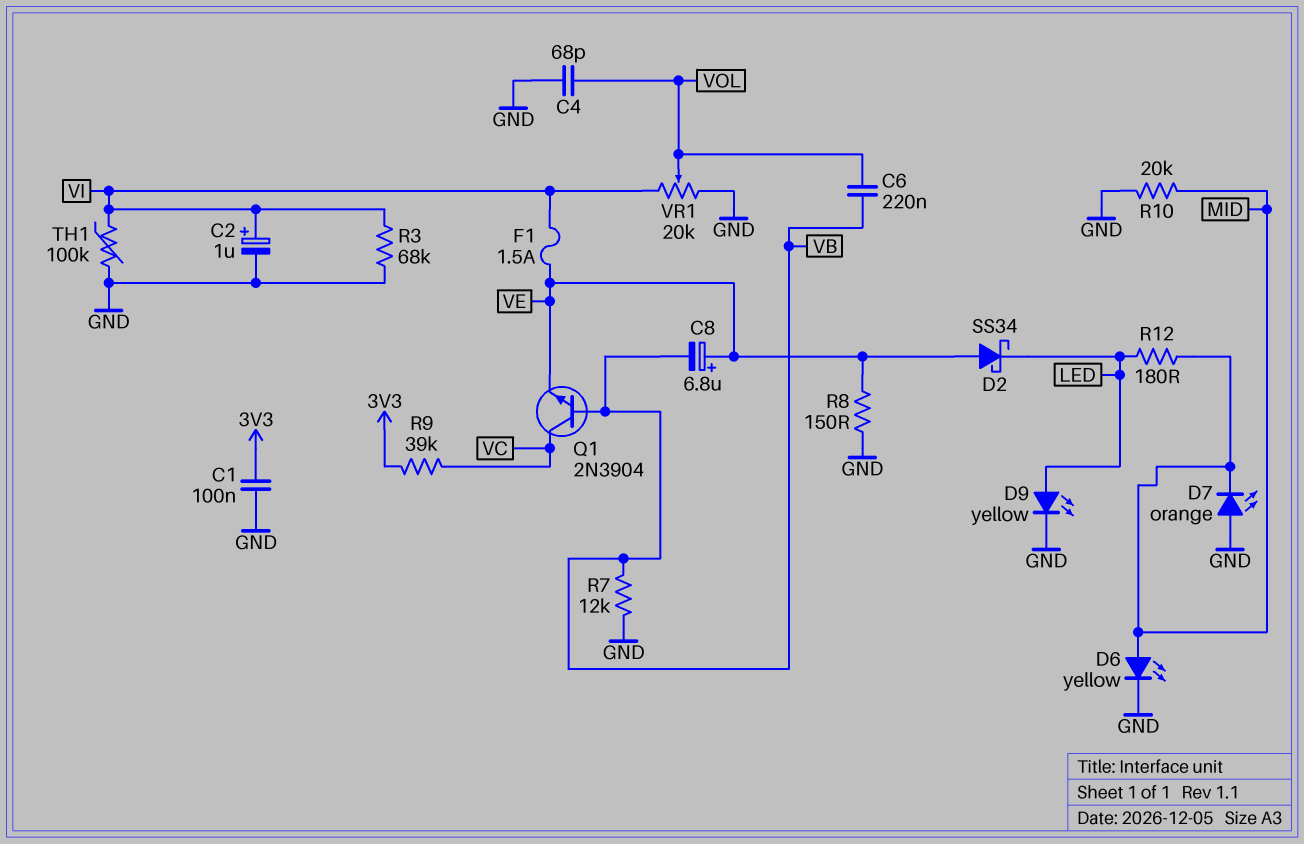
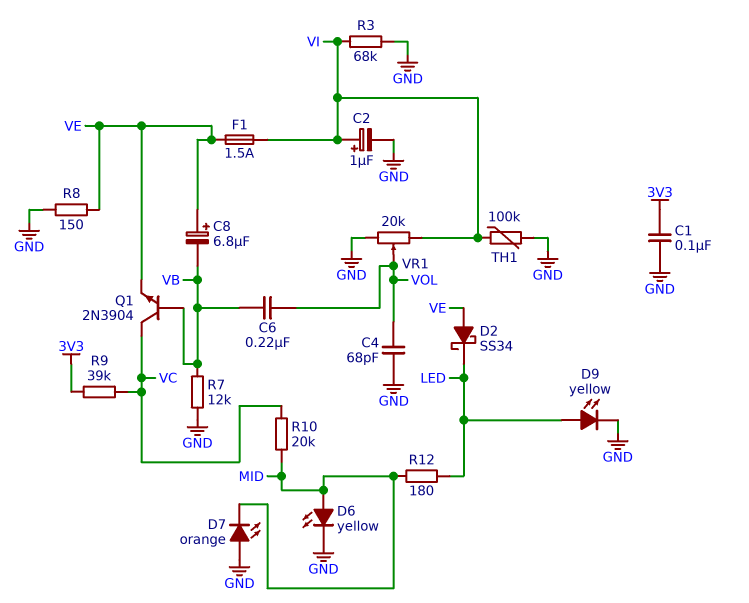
R10: 20k (GND, MID) -> 20k (MID, VC)

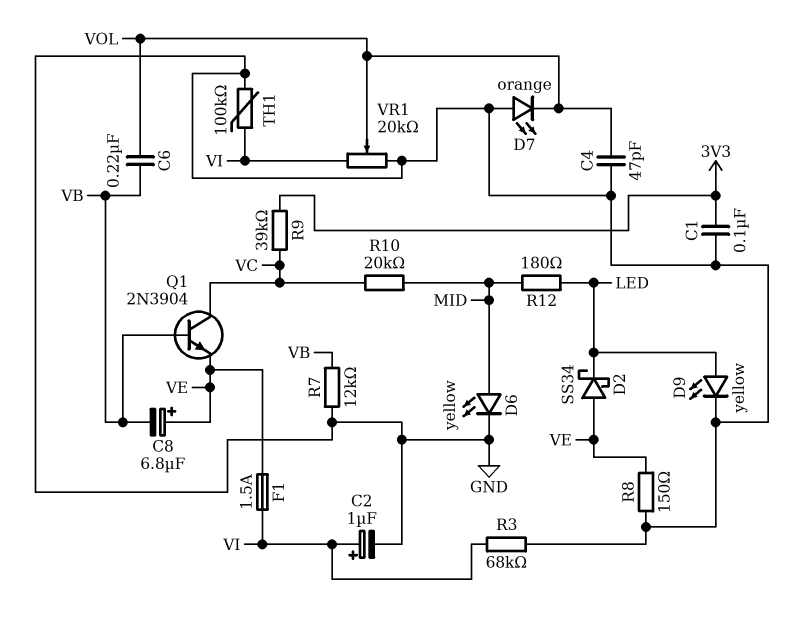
C4: 68pF (GND, VOL) -> 47pF (GND, VOL)
D7: LED orange (A GND, K MID) -> LED orange (A GND, K VOL)

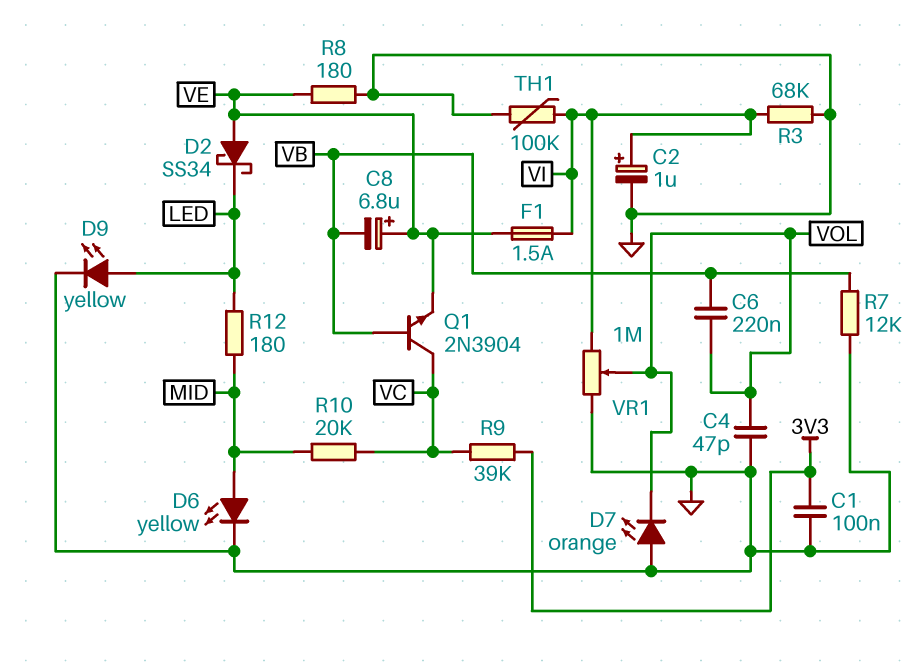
R8: 150 (GND, VE) -> 180 (GND, VE)
VR1: 20k (GND, VI, wiper VOL) -> 1M (GND, VI, wiper VOL)

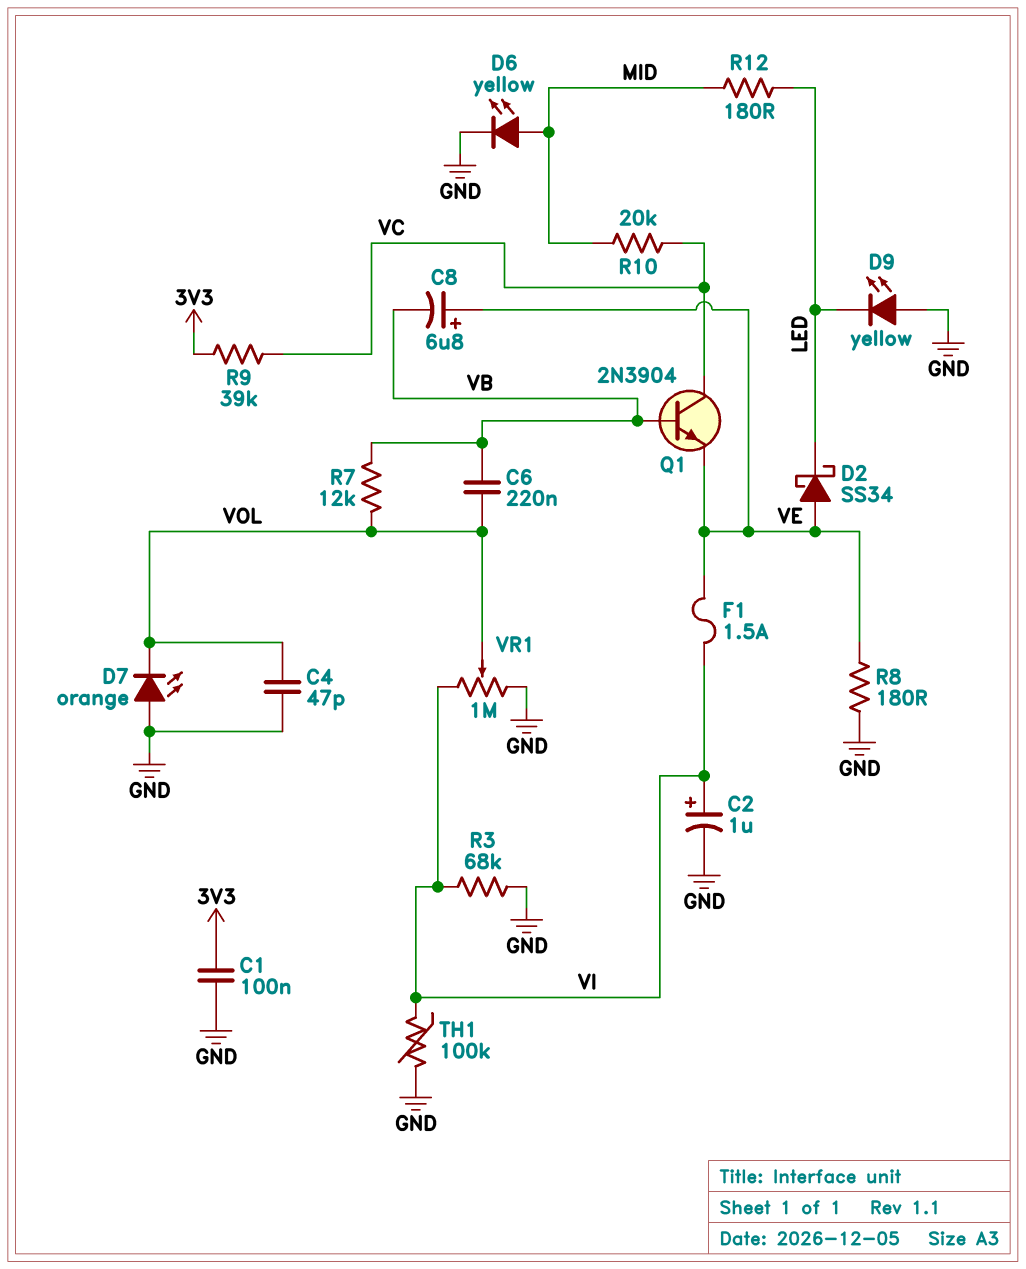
D9: LED yellow (A LED, K GND) -> LED yellow (A GND, K LED)
R7: 12k (GND, VB) -> 12k (VB, VOL)

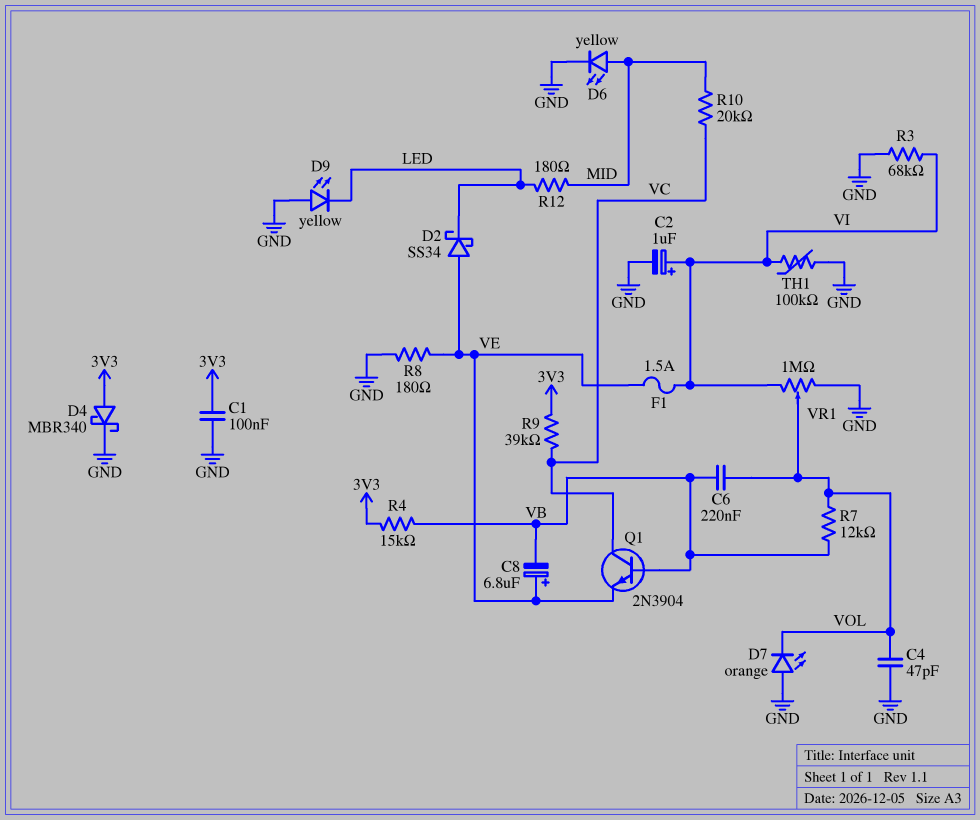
D4: none -> schottky MBR340 (A 3V3, K GND)
R4: none -> 15k (3V3, VB)

